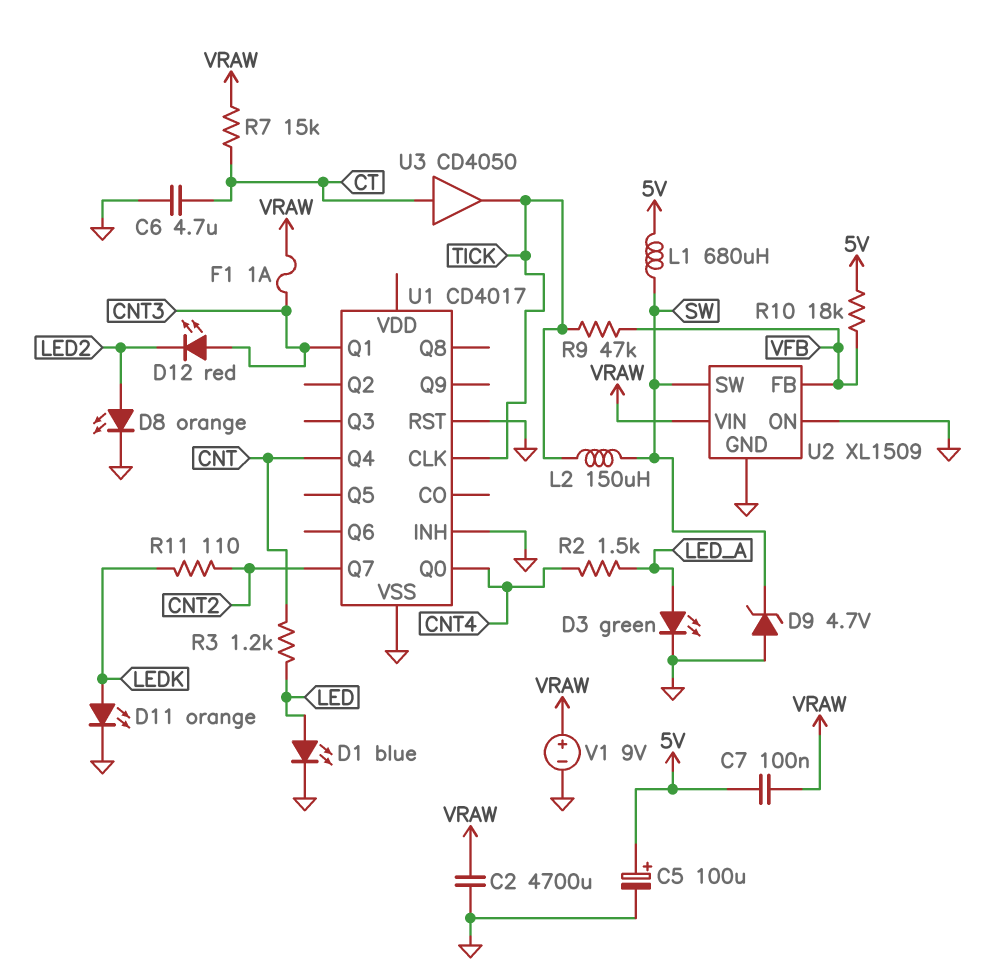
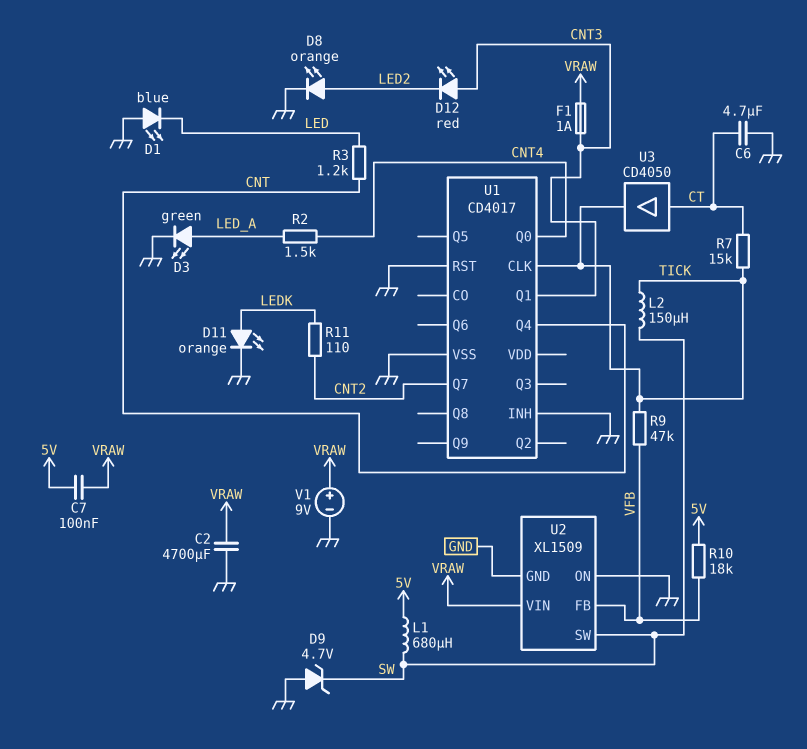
C5: 100uF (plus 5V, minus GND) -> none
D1: LED blue (A LED, K GND) -> LED blue (A GND, K LED)
R7: 15k (CT, VRAW) -> 15k (CT, TICK)

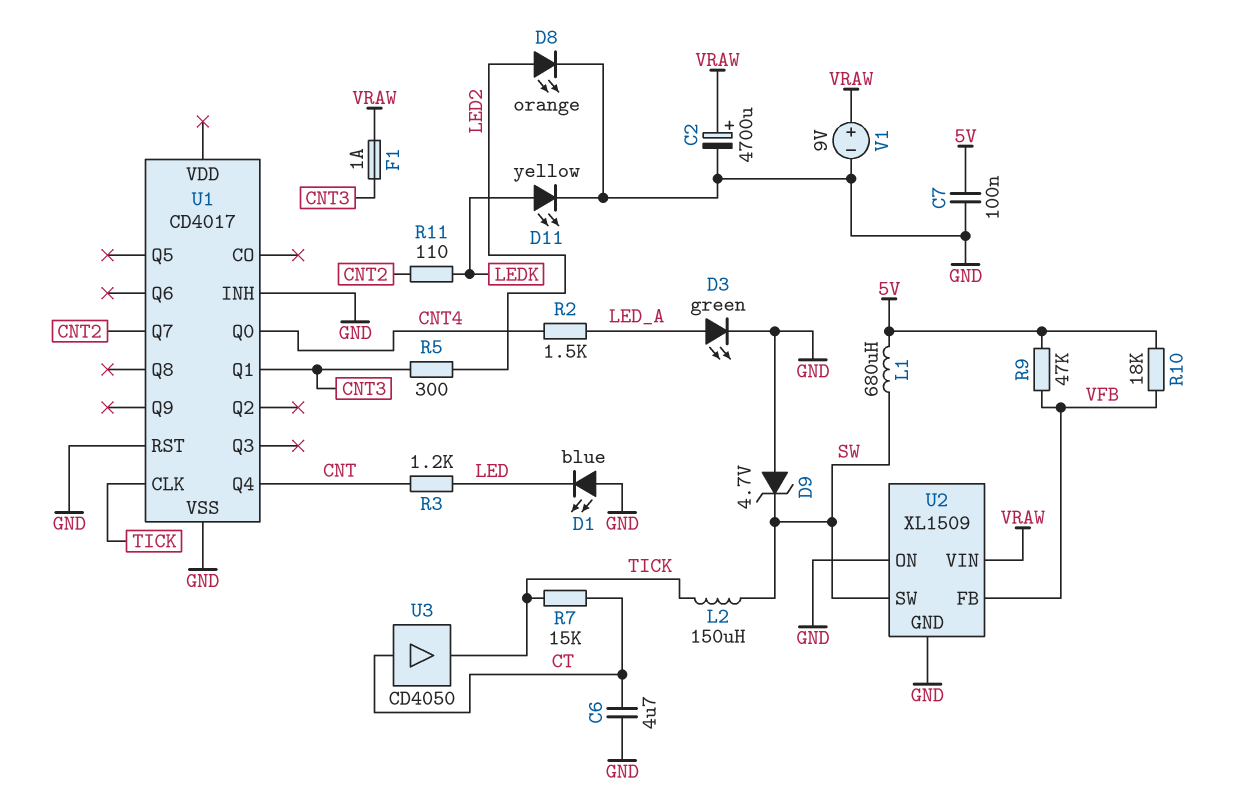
C2: 4700uF (GND, VRAW) -> 4700uF (plus VRAW, minus GND)
C7: 100nF (5V, VRAW) -> 100nF (5V, GND)
D11: LED orange (A LEDK, K GND) -> LED yellow (A LEDK, K GND)
D12: LED red (A CNT3, K LED2) -> none
R5: none -> 300 (CNT3, LED2)
R9: 47k (TICK, VFB) -> 47k (5V, VFB)

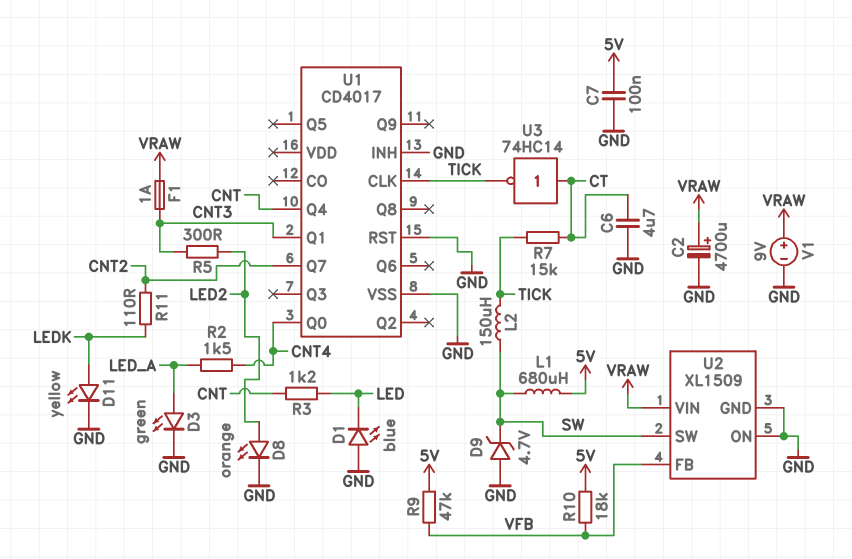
U3: buffer CD4050 (in CT, out TICK) -> NOT 74HC14 (in CT, out TICK)

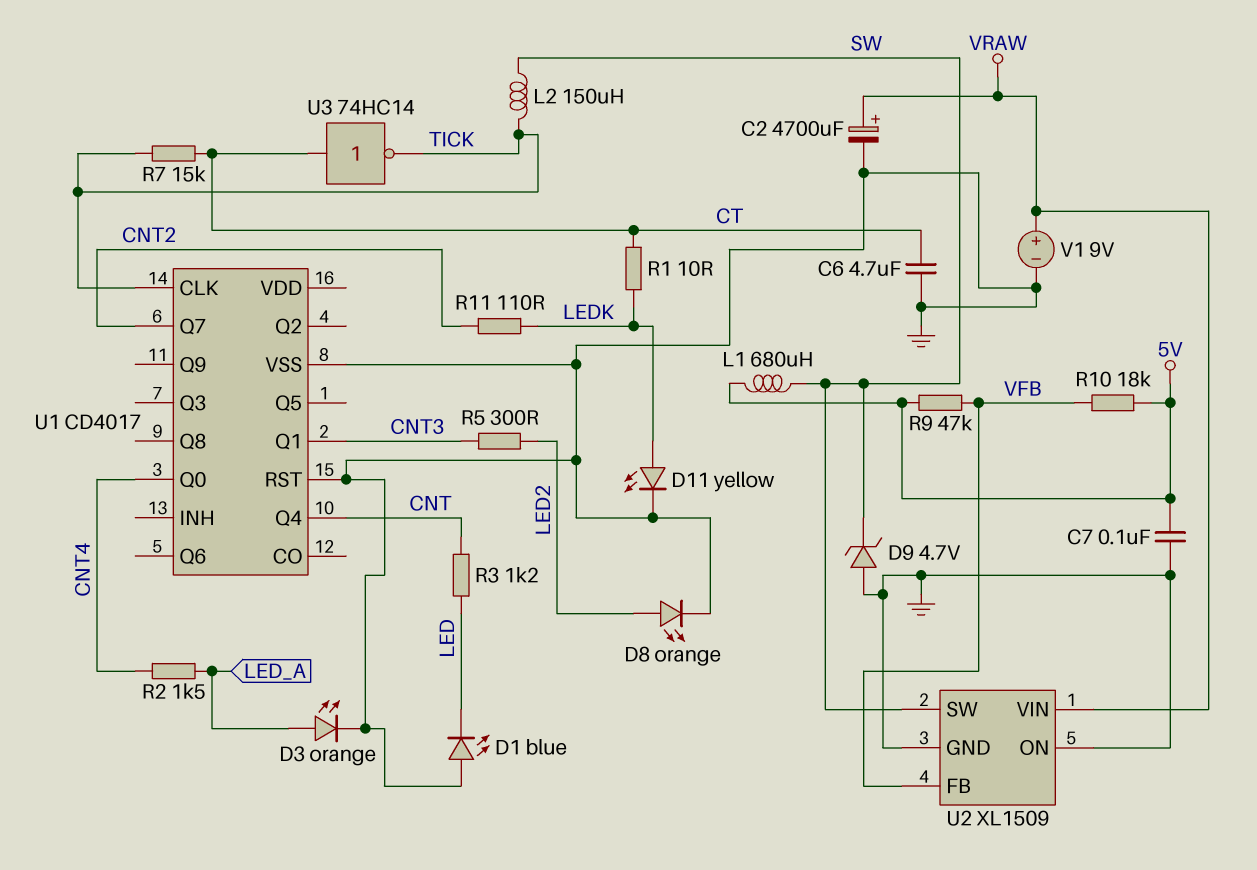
D3: LED green (A LED_A, K GND) -> LED orange (A LED_A, K GND)
F1: 1A (CNT3, VRAW) -> none
R1: none -> 10 (CT, LEDK)
U1 pin INH: GND -> none

